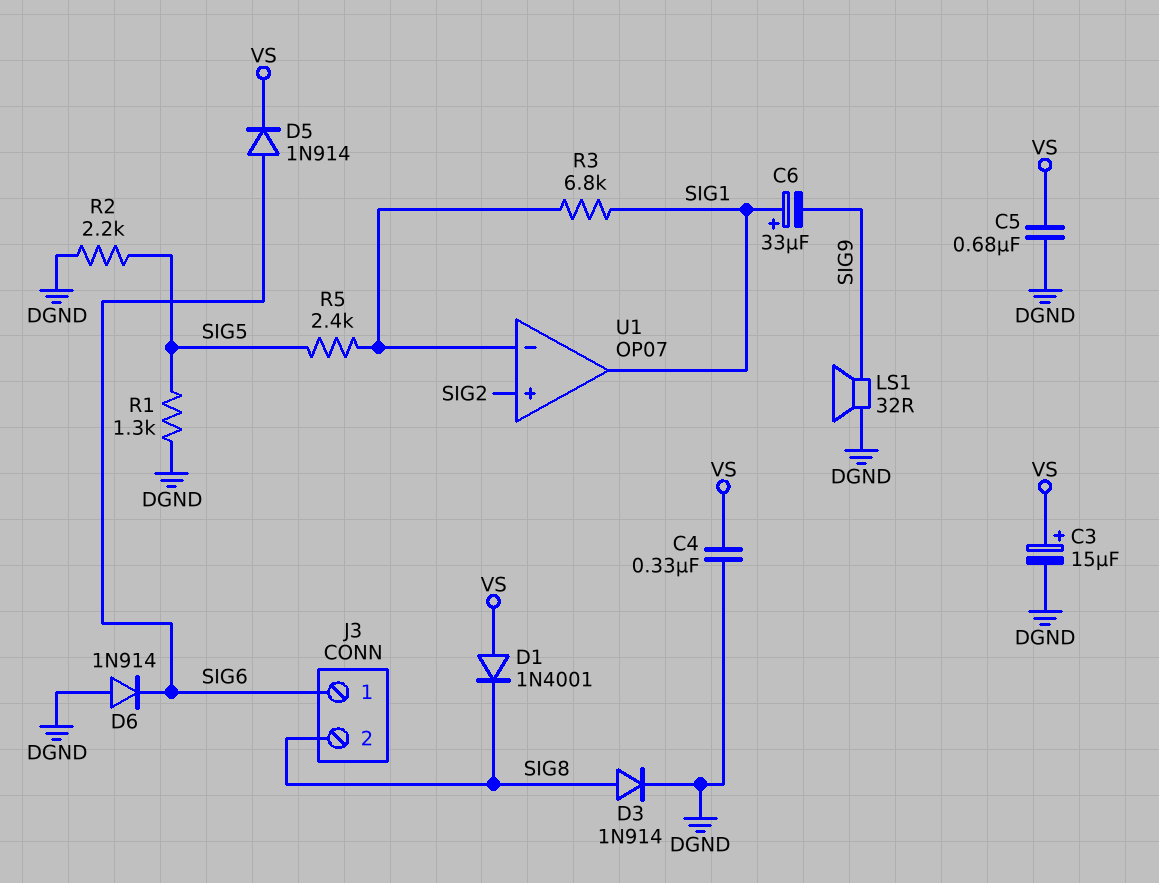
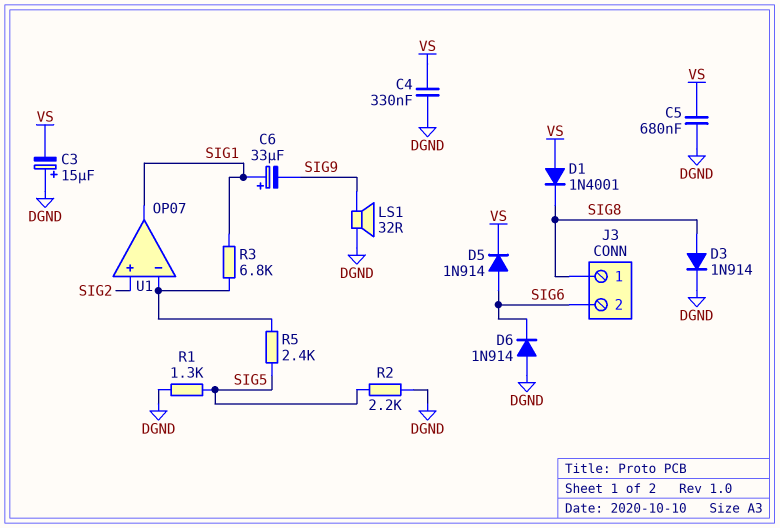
C3: 15uF (plus VS, minus DGND) -> 15uF (plus DGND, minus VS)
J3 pin 1: SIG6 -> SIG8
J3 pin 2: SIG8 -> SIG6

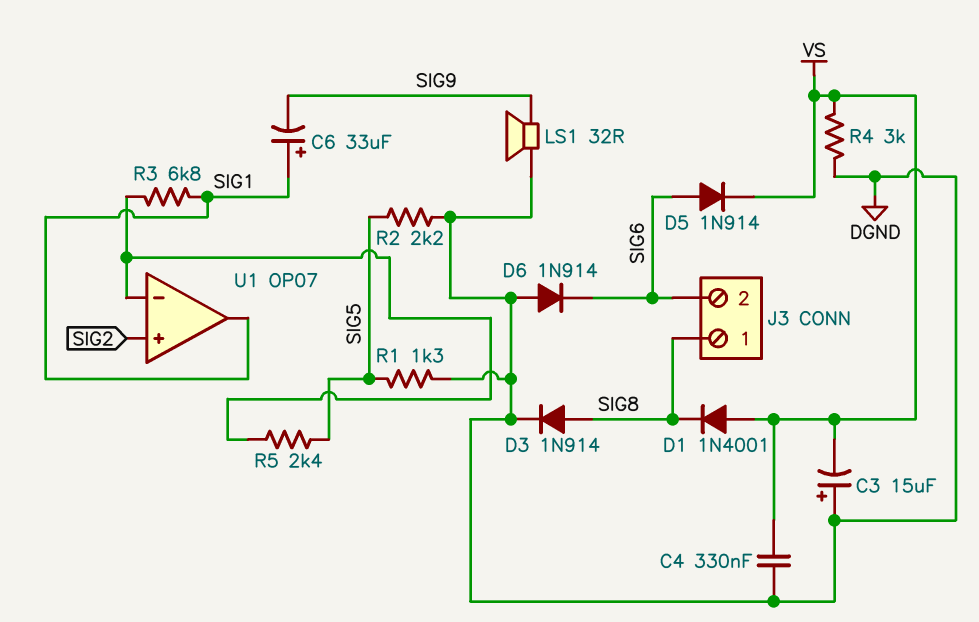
C5: 680nF (DGND, VS) -> none
R4: none -> 3k (DGND, VS)

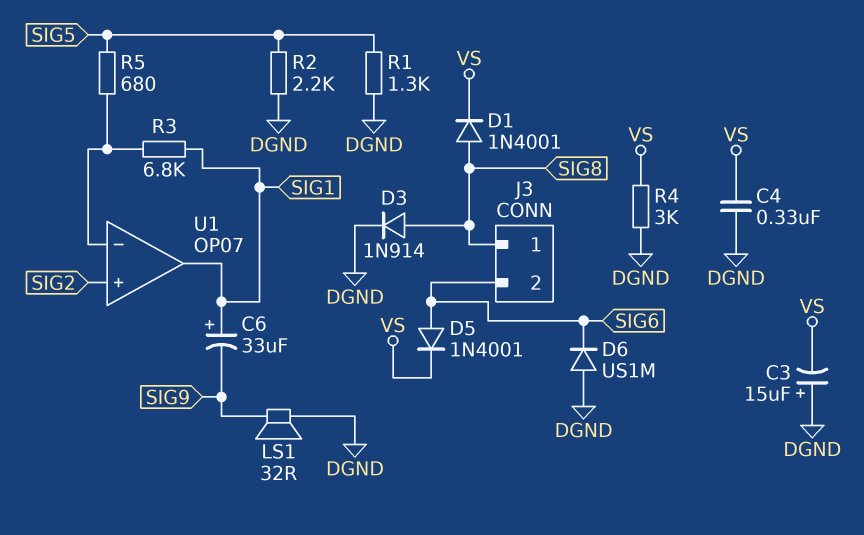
D1: diode 1N4001 (A VS, K SIG8) -> diode 1N4001 (A SIG8, K VS)
D5: diode 1N914 (A SIG6, K VS) -> diode 1N4001 (A SIG6, K VS)
D6: diode 1N914 (A DGND, K SIG6) -> diode US1M (A DGND, K SIG6)
R5: 2.4k (SIG5, U1/in-) -> 680 (SIG5, U1/in-)

